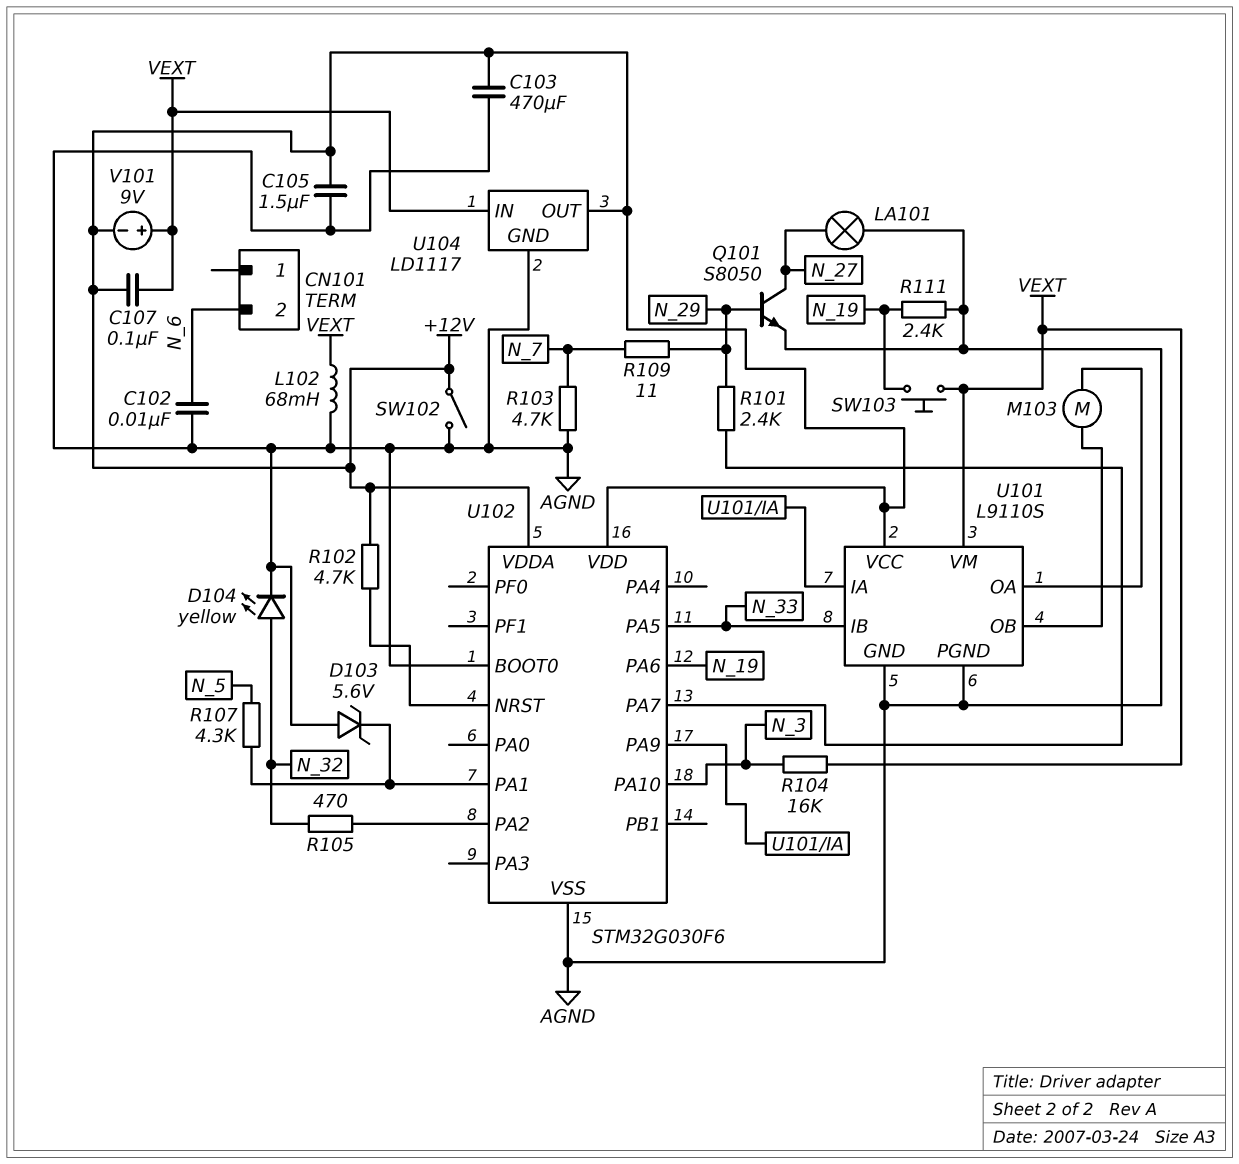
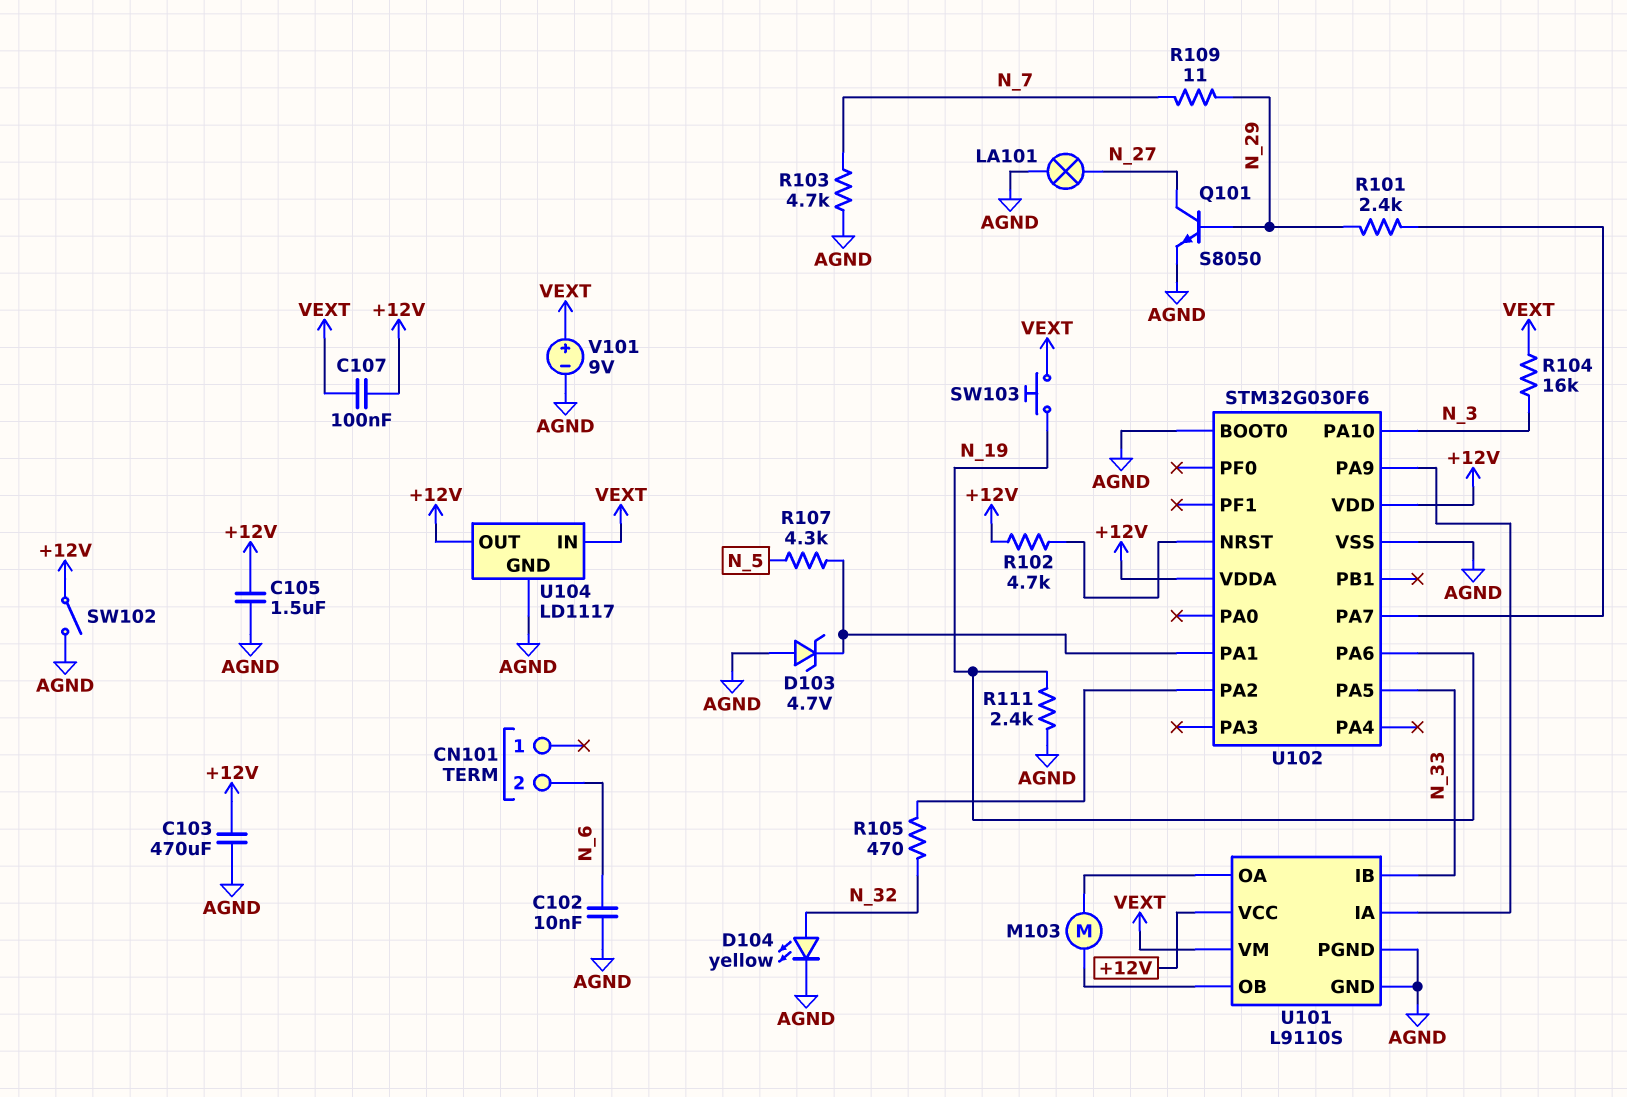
D103: zener 5.6V (A AGND, K U102/PA1) -> zener 4.7V (A AGND, K U102/PA1)
L102: 68mH (AGND, VEXT) -> none
V101: 9V (plus VEXT, minus +12V) -> 9V (plus VEXT, minus AGND)

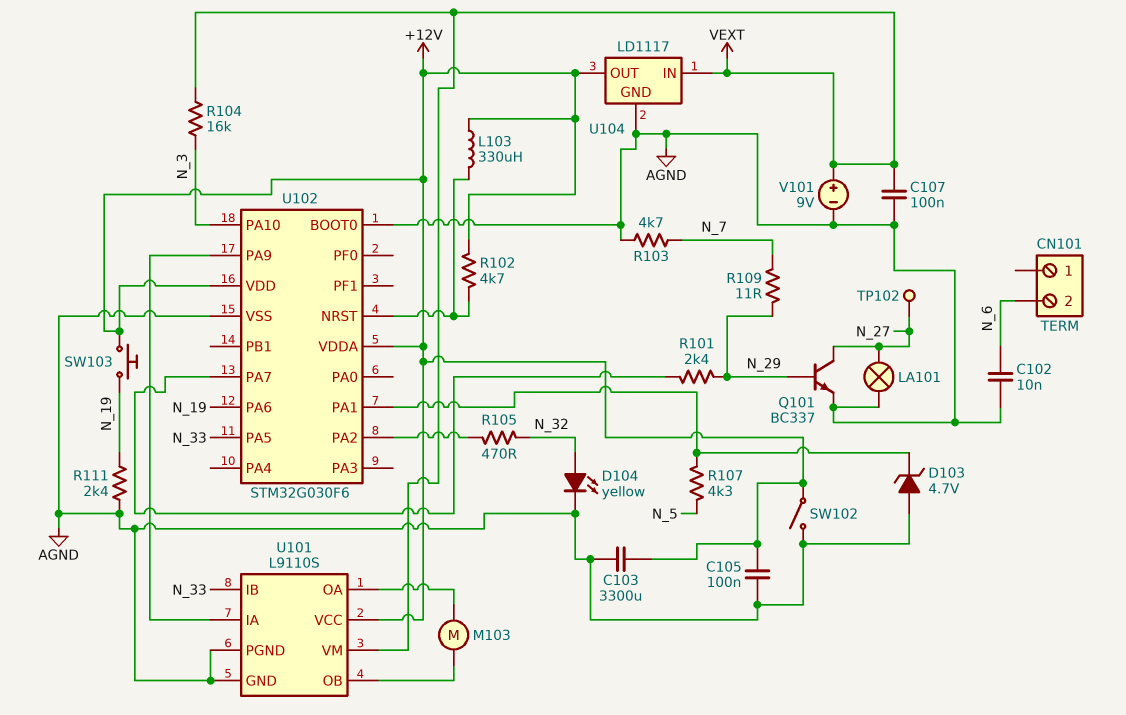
C103: 470uF (+12V, AGND) -> 3300uF (+12V, AGND)
C105: 1.5uF (+12V, AGND) -> 100nF (+12V, AGND)
C107: 100nF (+12V, VEXT) -> 100nF (AGND, VEXT)
L103: none -> 330uH (+12V, U102/NRST)
Q101: NPN S8050 (B N_29, C N_27, E AGND) -> NPN BC337 (B N_29, C N_27, E AGND)
SW103: button (N_19, VEXT) -> button (+12V, N_19)
TP102: none -> test point (N_27)

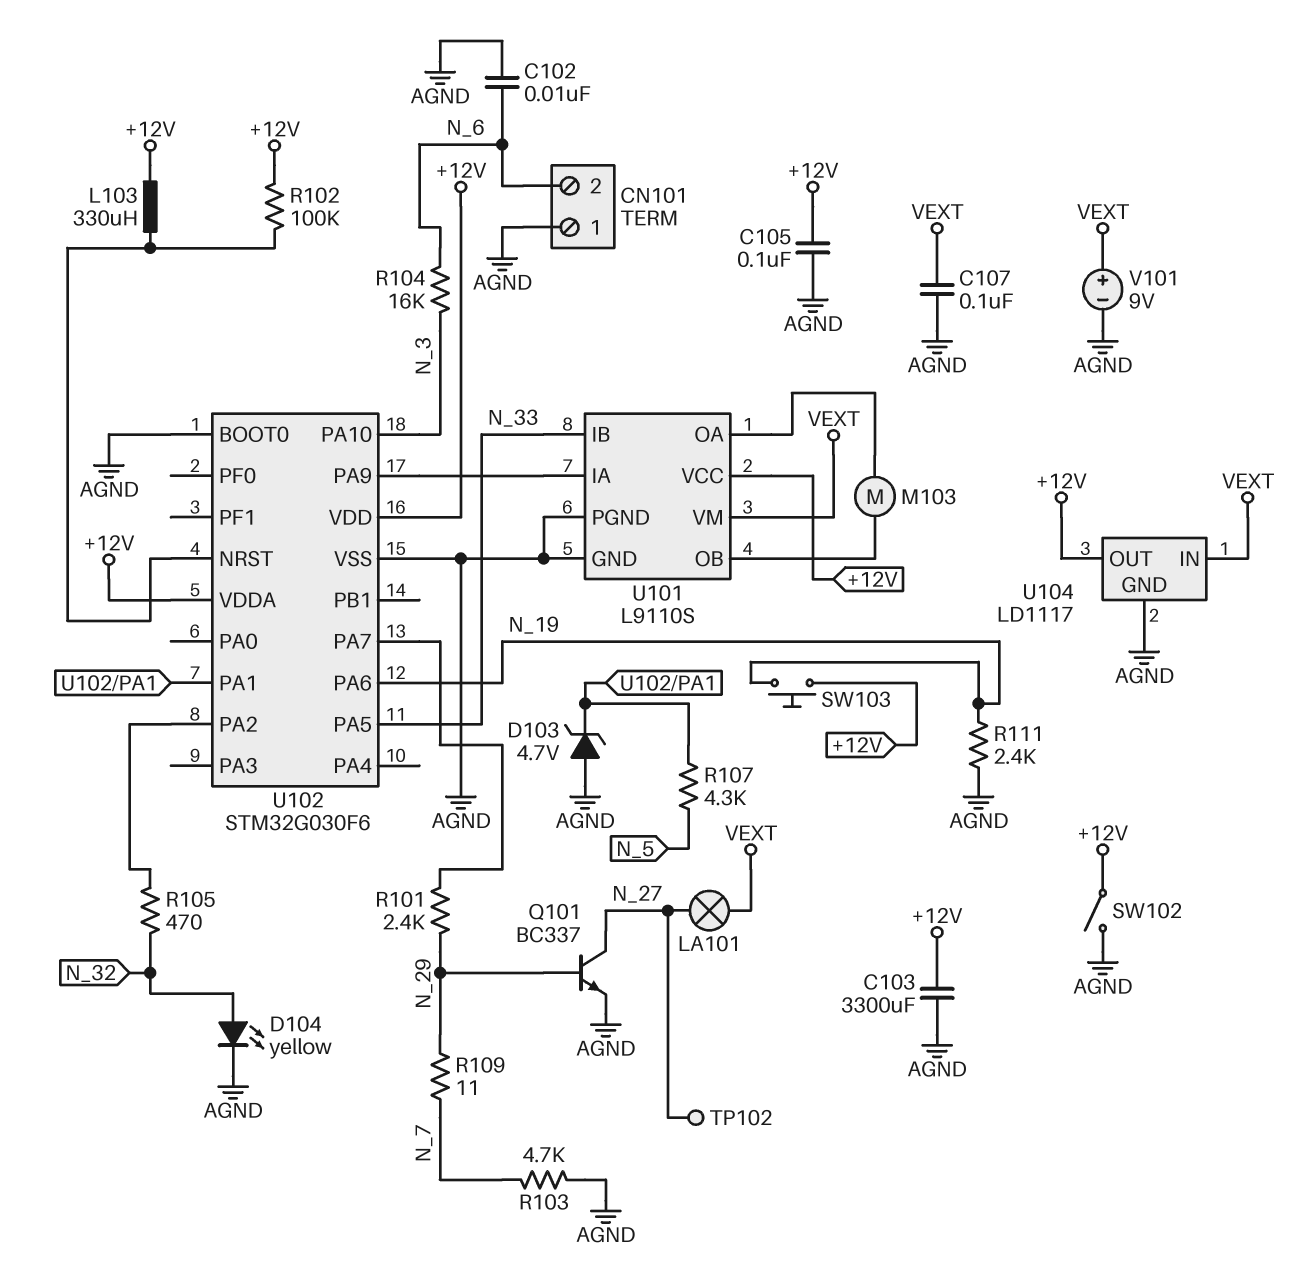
CN101 pin 1: none -> AGND
LA101: lamp (AGND, N_27) -> lamp (N_27, VEXT)
R102: 4.7k (+12V, U102/NRST) -> 100k (+12V, U102/NRST)
R104: 16k (N_3, VEXT) -> 16k (N_3, N_6)

